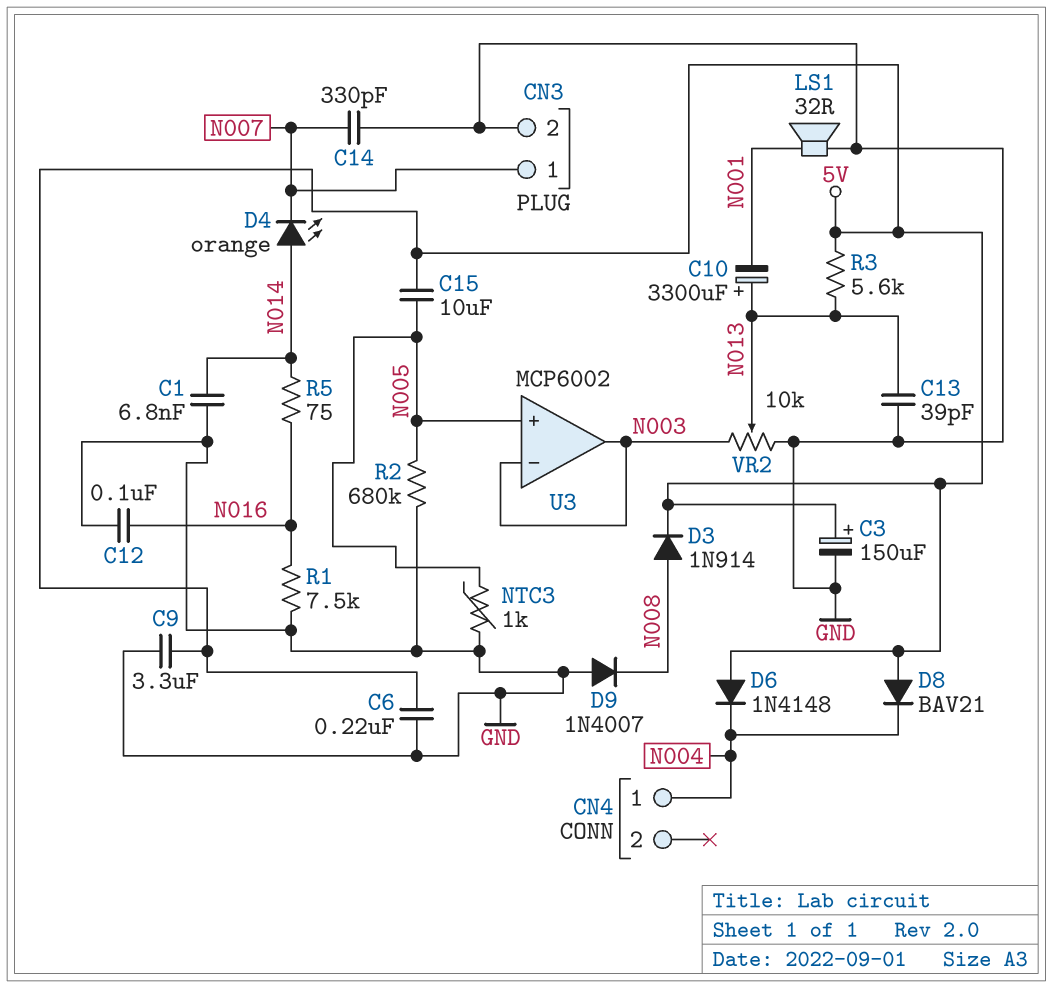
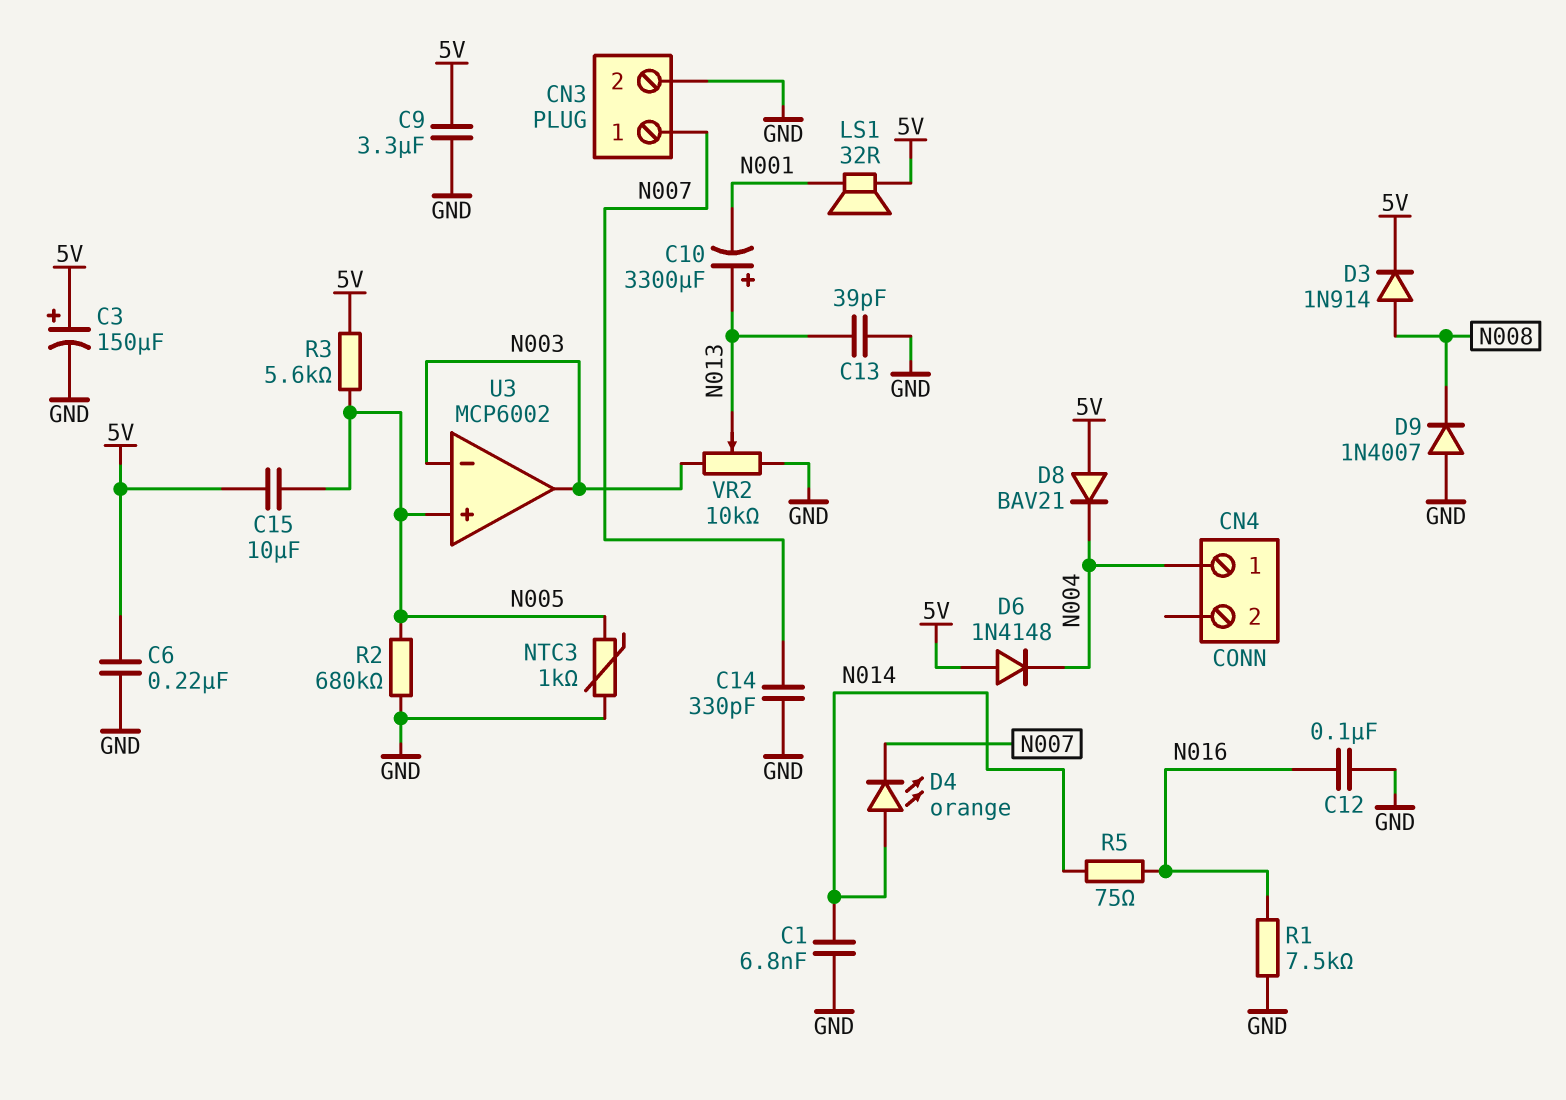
LS1: speaker 32R (GND, N001) -> speaker 32R (5V, N001)
R3: 5.6k (5V, N013) -> 5.6k (5V, N005)

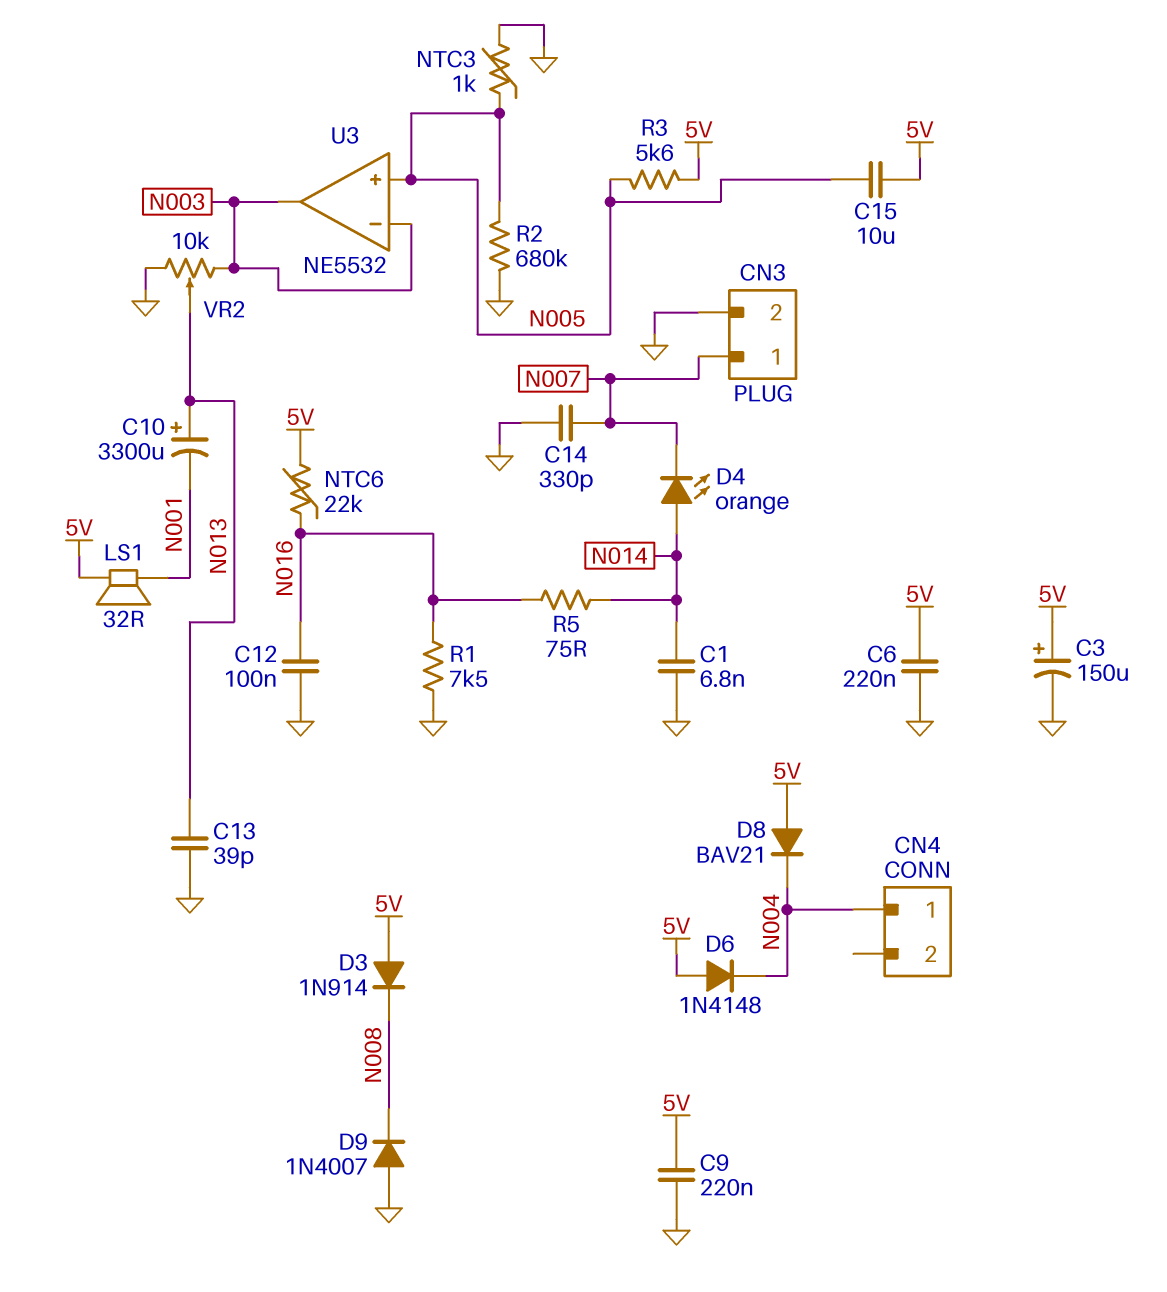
C9: 3.3uF (5V, GND) -> 220nF (5V, GND)
D3: diode 1N914 (A N008, K 5V) -> diode 1N914 (A 5V, K N008)
NTC6: none -> 22k (5V, N016)
U3: MCP6002 -> NE5532

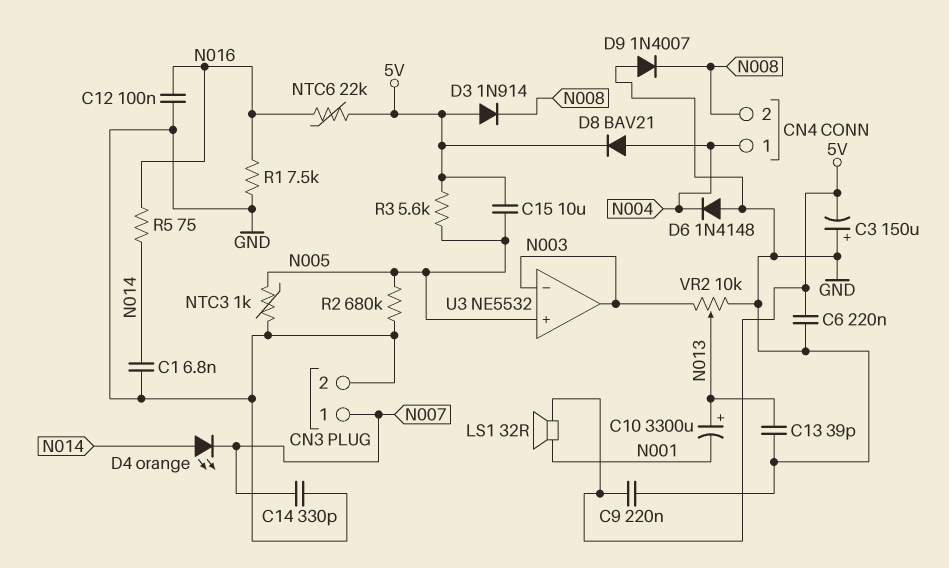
C3: 150uF (plus 5V, minus GND) -> 150uF (plus GND, minus 5V)
CN4 pin 2: none -> N008
D6: diode 1N4148 (A 5V, K N004) -> diode 1N4148 (A GND, K N004)
D8: diode BAV21 (A 5V, K N004) -> diode BAV21 (A N004, K 5V)

